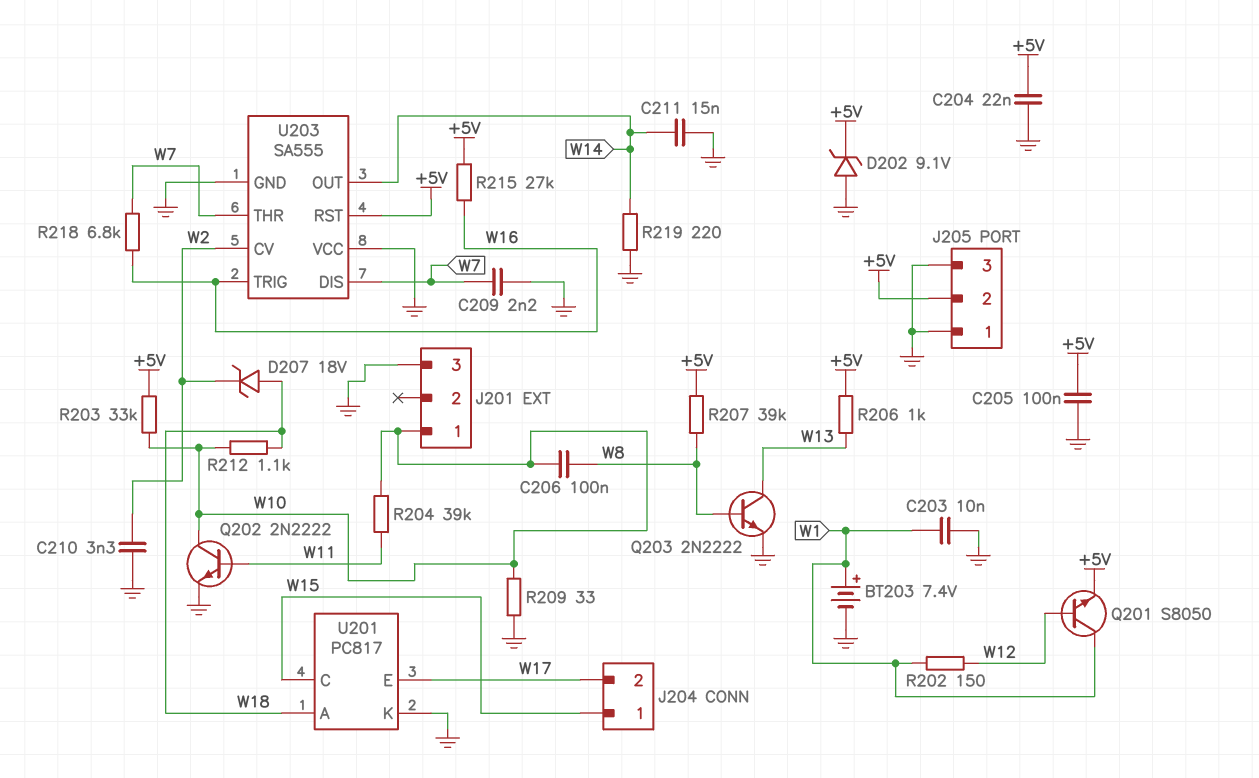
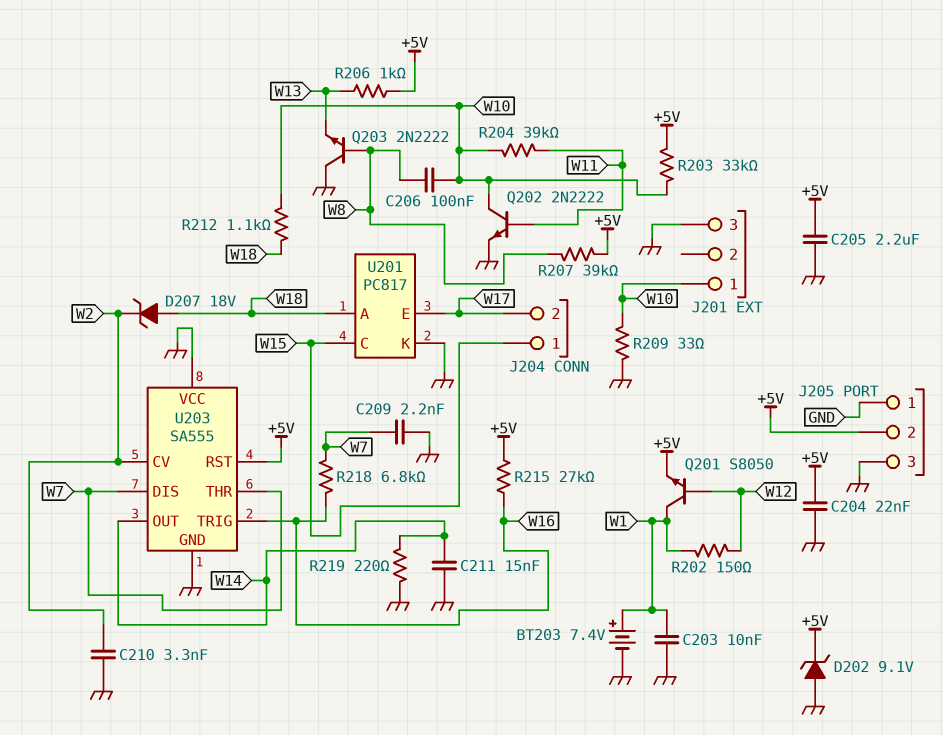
C205: 100nF (+5V, GND) -> 2.2uF (+5V, GND)
Q203: NPN 2N2222 (B W8, C W13, E GND) -> NPN 2N2222 (B W8, C GND, E W13)

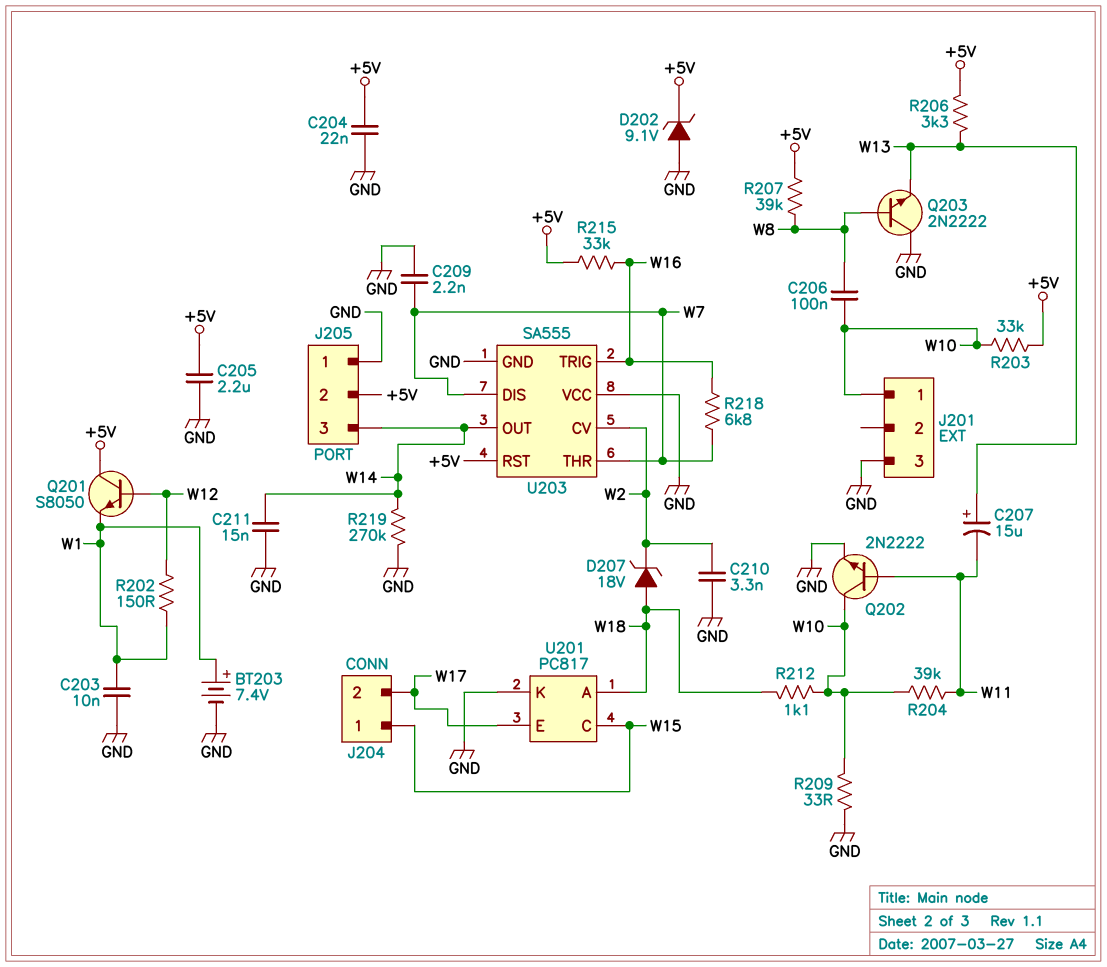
C207: none -> 15uF (plus W13, minus W11)
J205 pin 3: GND -> W14
Q201: NPN S8050 (B W12, C W1, E +5V) -> NPN S8050 (B W12, C +5V, E W1)
R206: 1k (+5V, W13) -> 3.3k (+5V, W13)
R215: 27k (+5V, W16) -> 33k (+5V, W16)
R219: 220 (GND, W14) -> 270k (GND, W14)

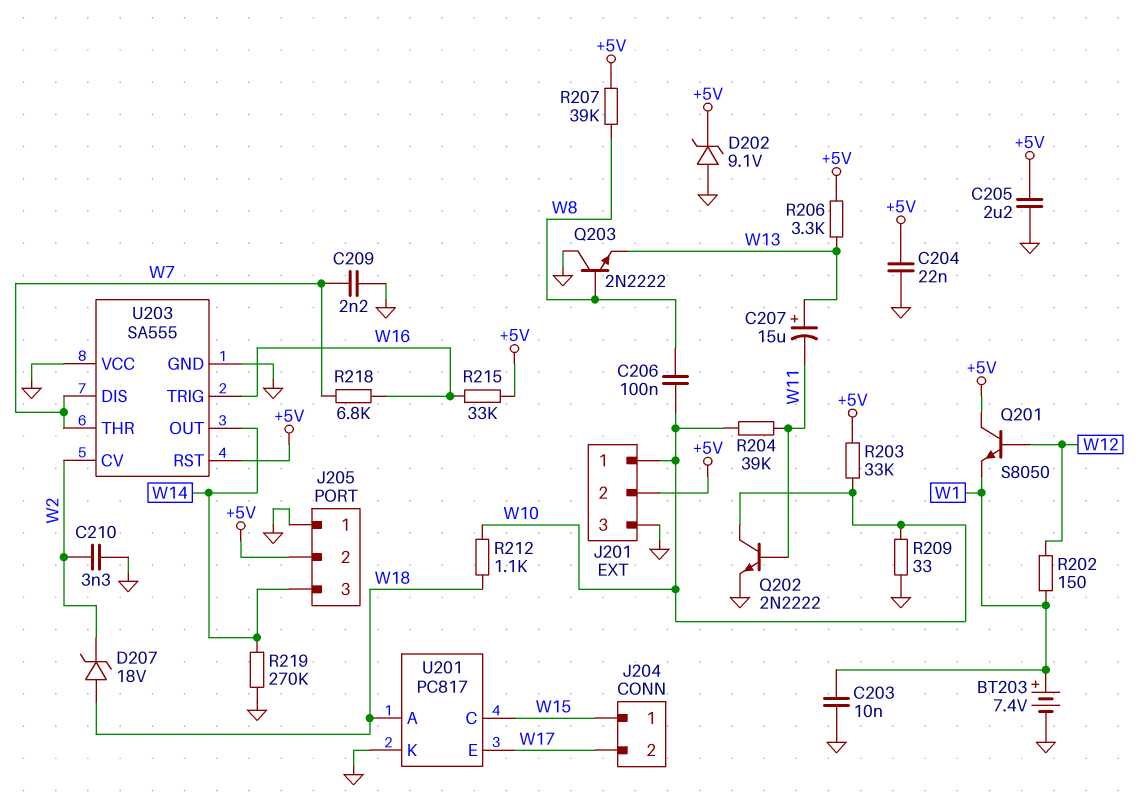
C211: 15nF (GND, W14) -> none
J201 pin 2: none -> +5V

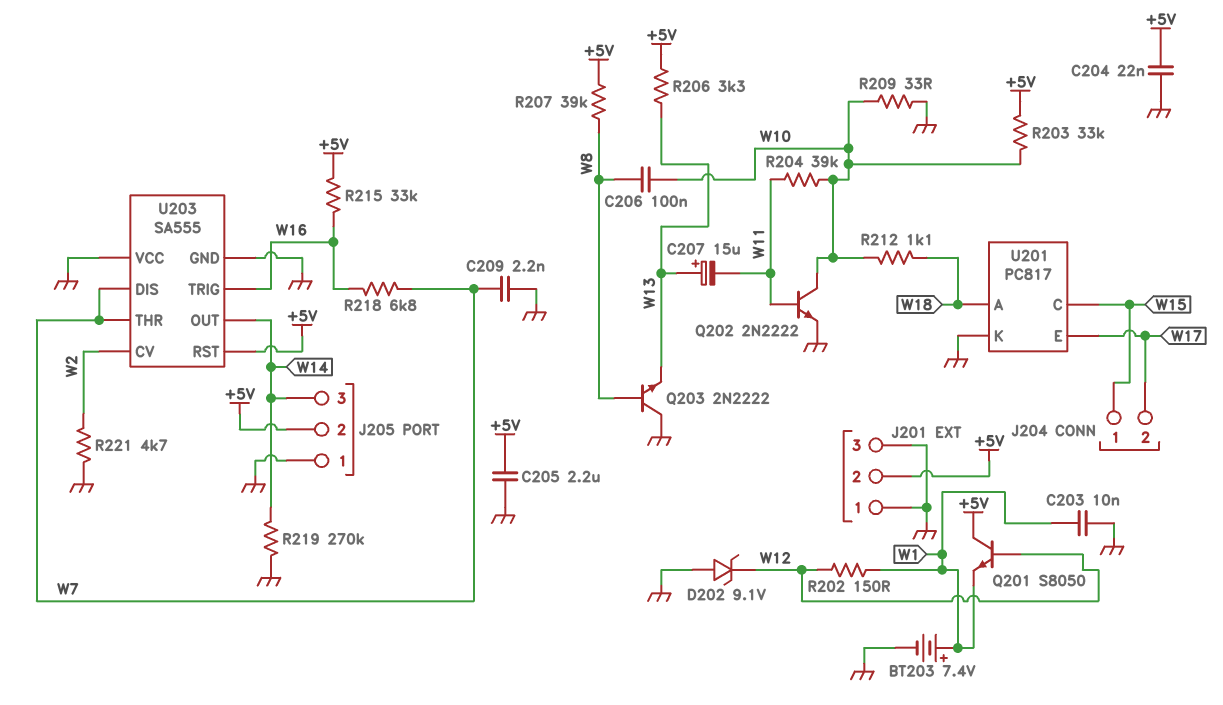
C210: 3.3nF (GND, W2) -> none
D202: zener 9.1V (A GND, K +5V) -> zener 9.1V (A GND, K W12)
D207: zener 18V (A W18, K W2) -> none
J201 pin 1: W10 -> GND
R221: none -> 4.7k (GND, W2)

